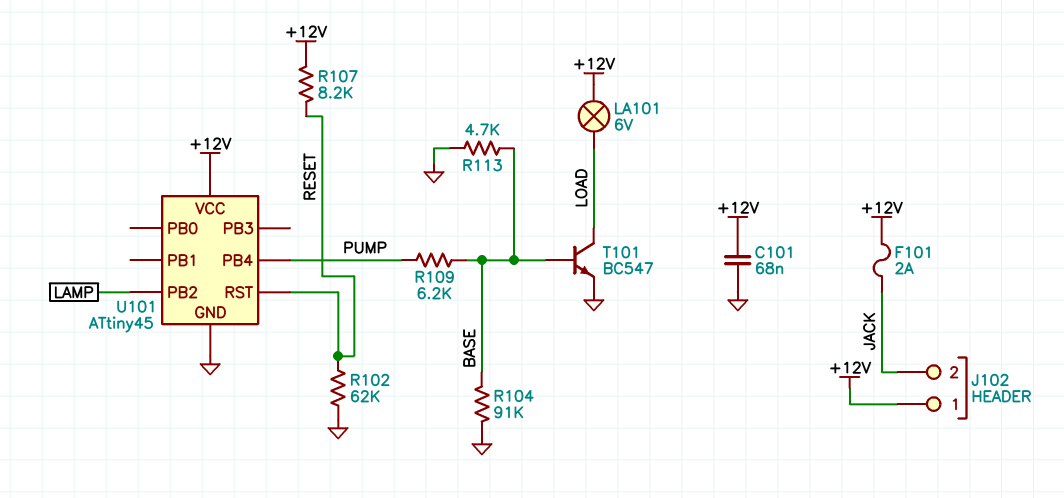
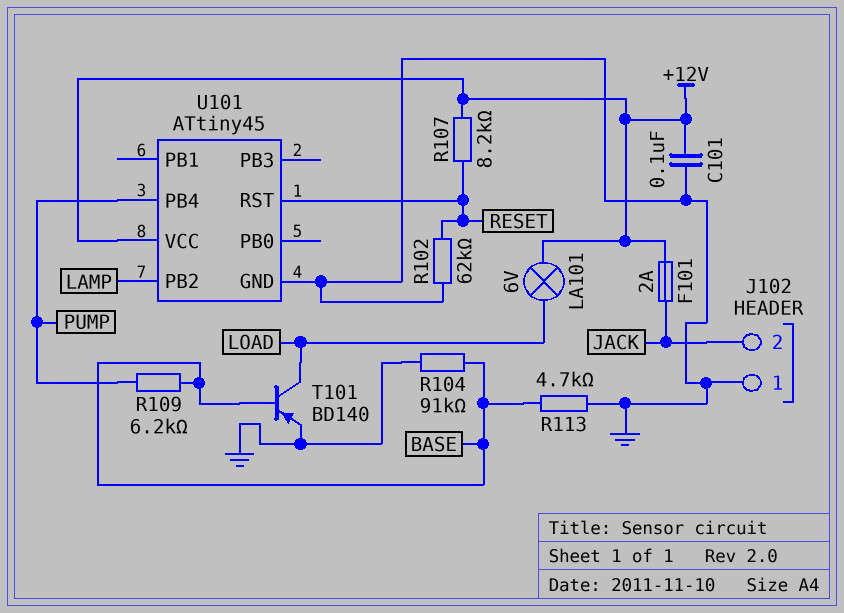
C101: 68nF (+12V, GND) -> 100nF (+12V, GND)
J102 pin 1: +12V -> GND
T101: NPN BC547 (B BASE, C LOAD, E GND) -> PNP BD140 (B BASE, C LOAD, E GND)

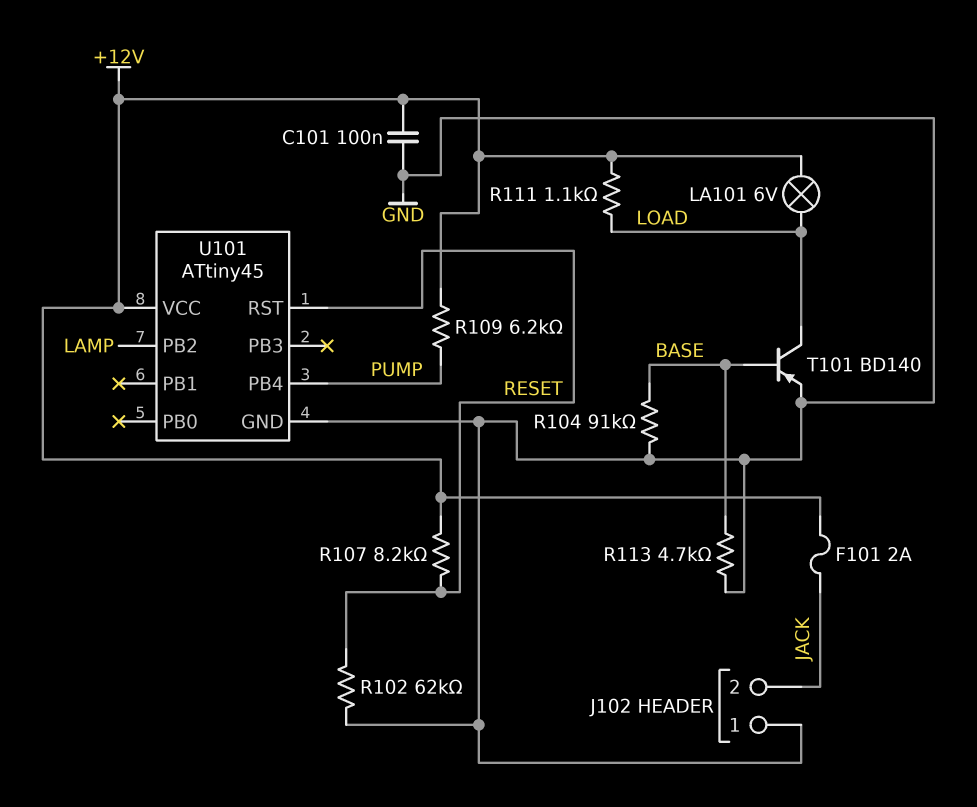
R109: 6.2k (BASE, PUMP) -> 6.2k (+12V, PUMP)
R111: none -> 1.1k (+12V, LOAD)

